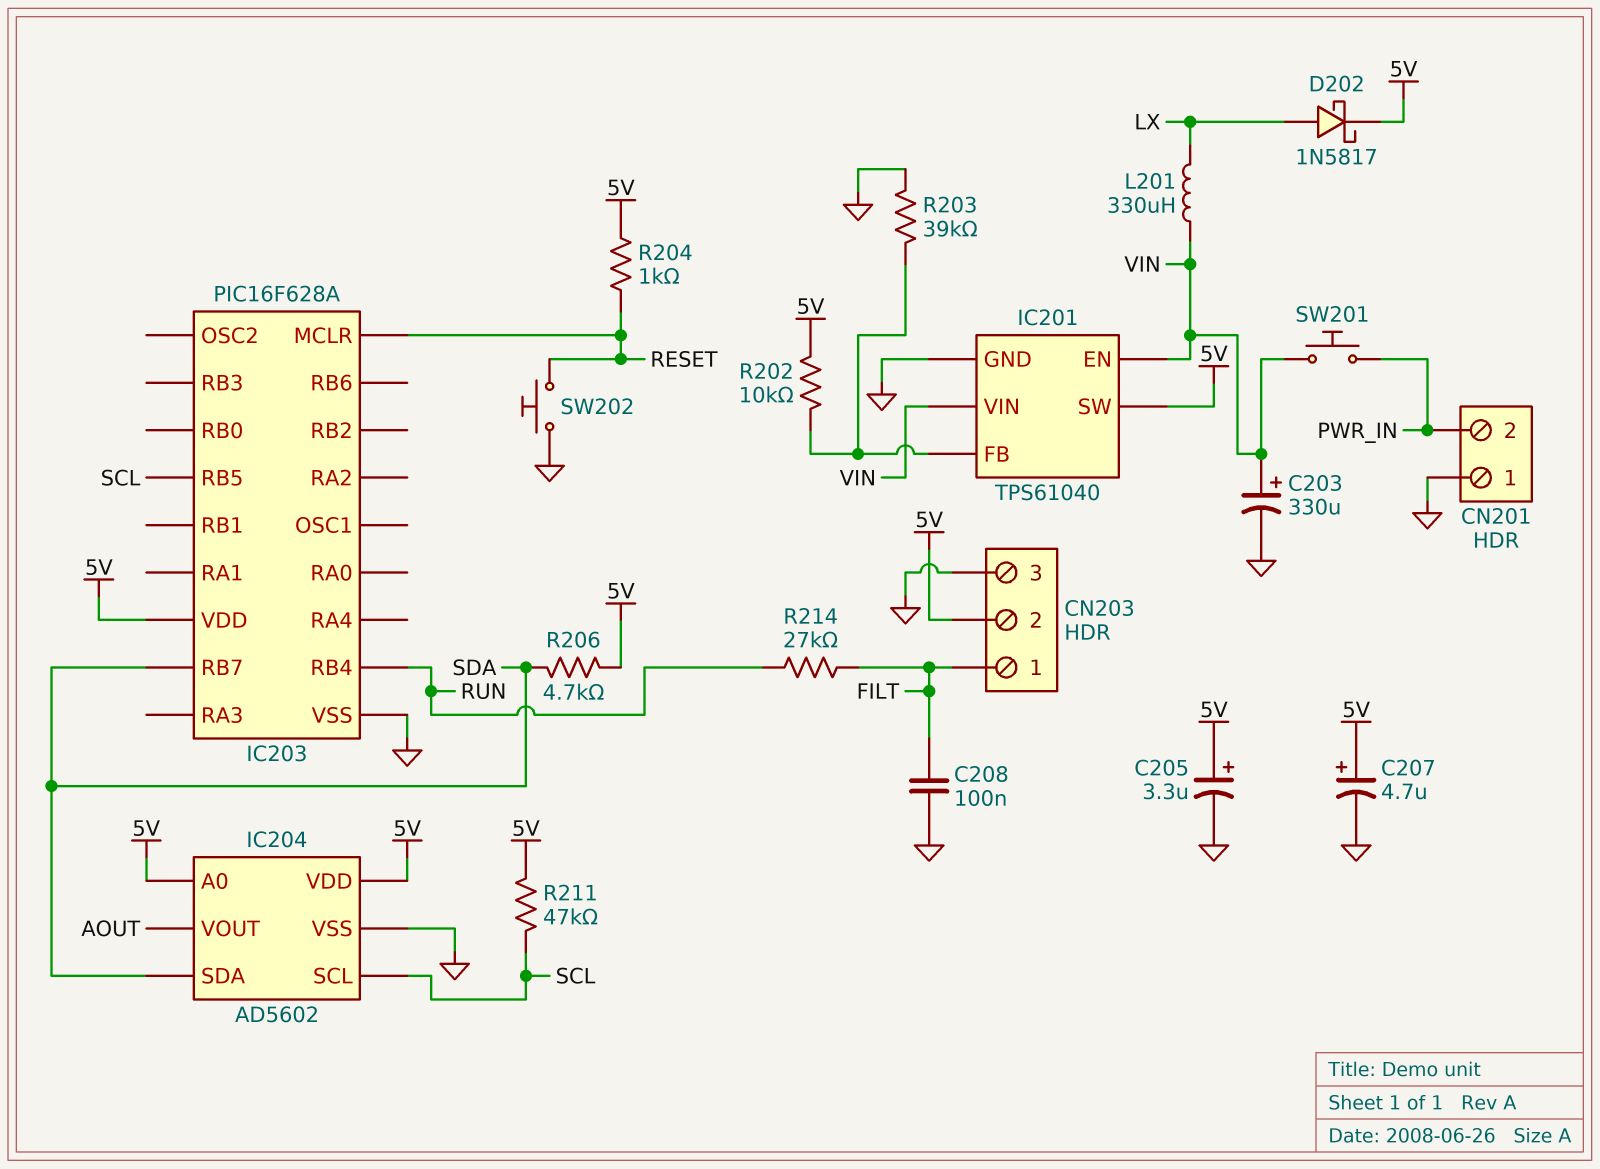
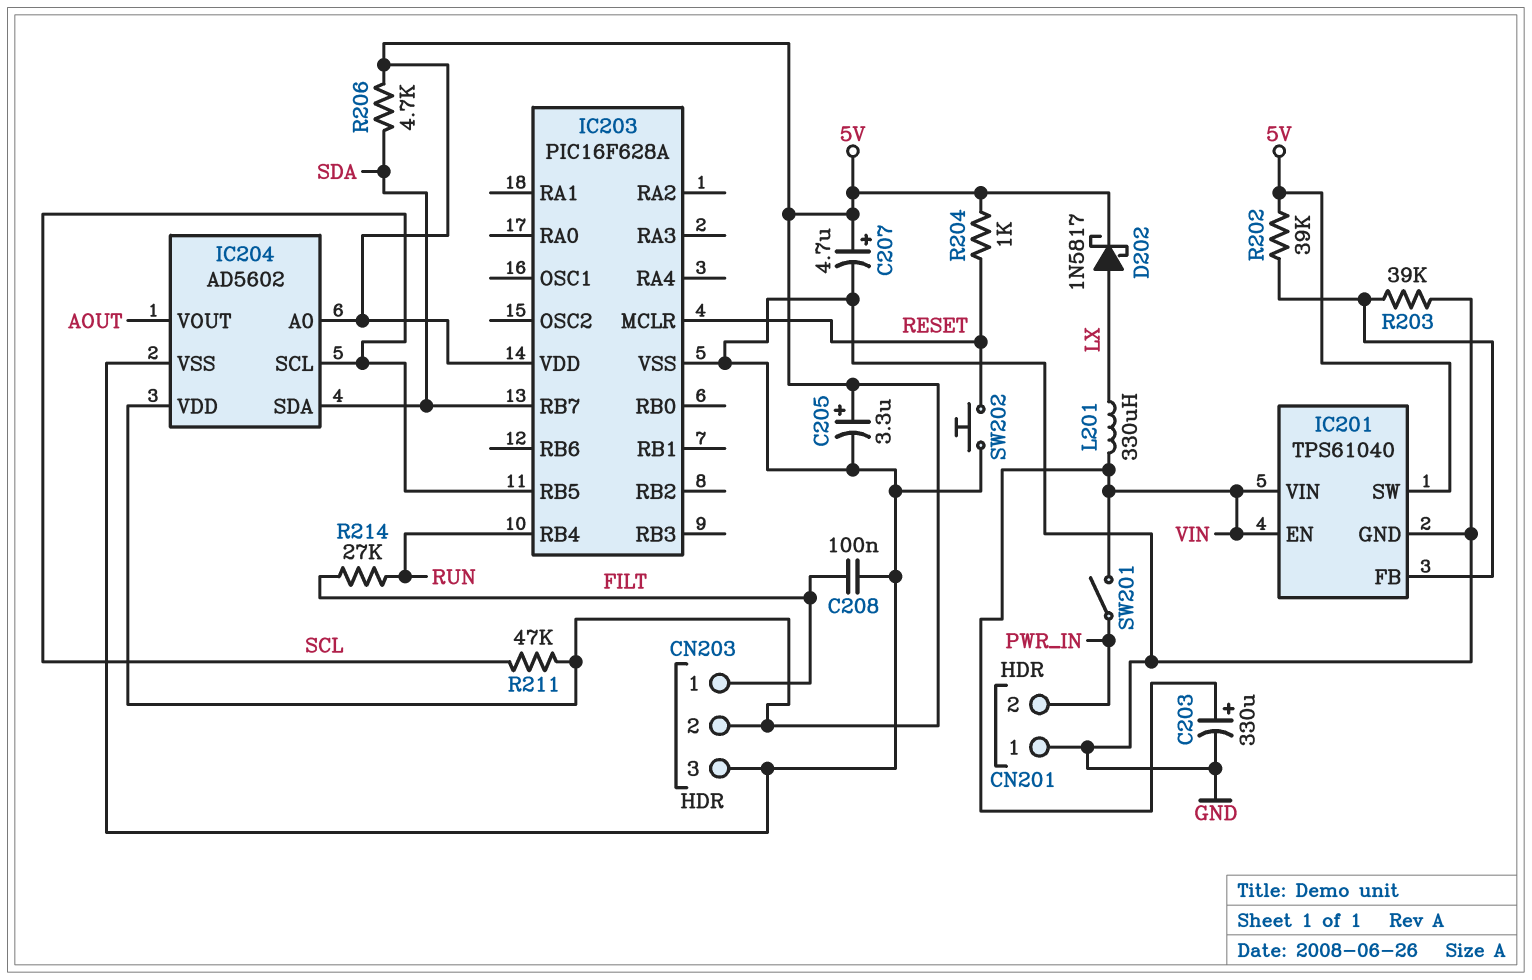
R202: 10k (5V, IC201/FB) -> 39k (5V, IC201/FB)
SW201: button (PWR_IN, VIN) -> switch (PWR_IN, VIN)

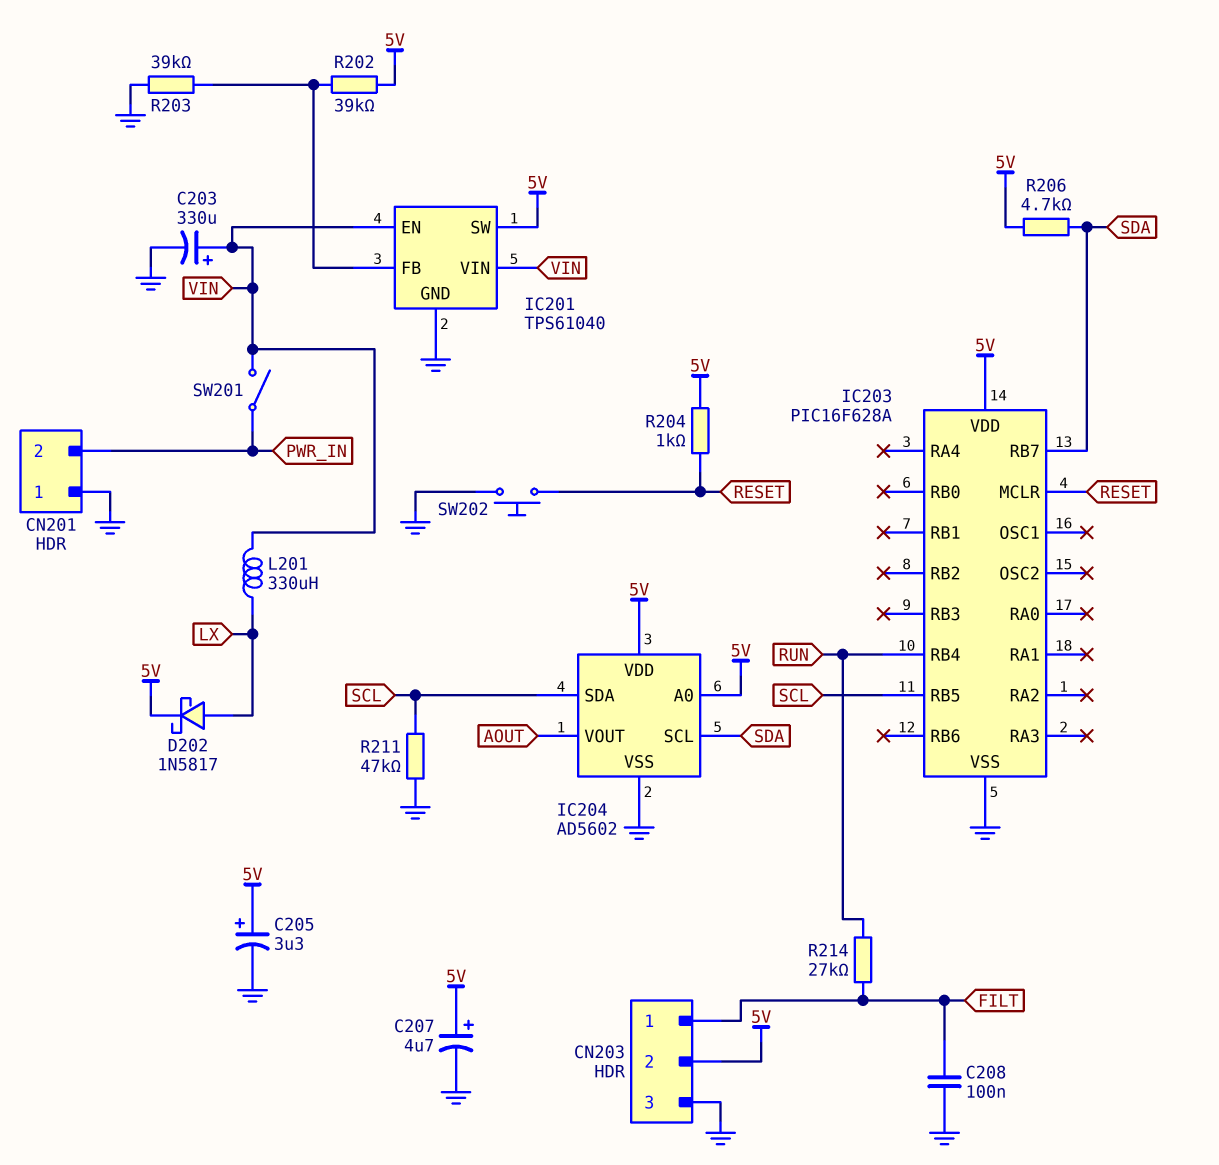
IC204 pin SCL: SCL -> SDA
IC204 pin SDA: SDA -> SCL
R211: 47k (5V, SCL) -> 47k (GND, SCL)

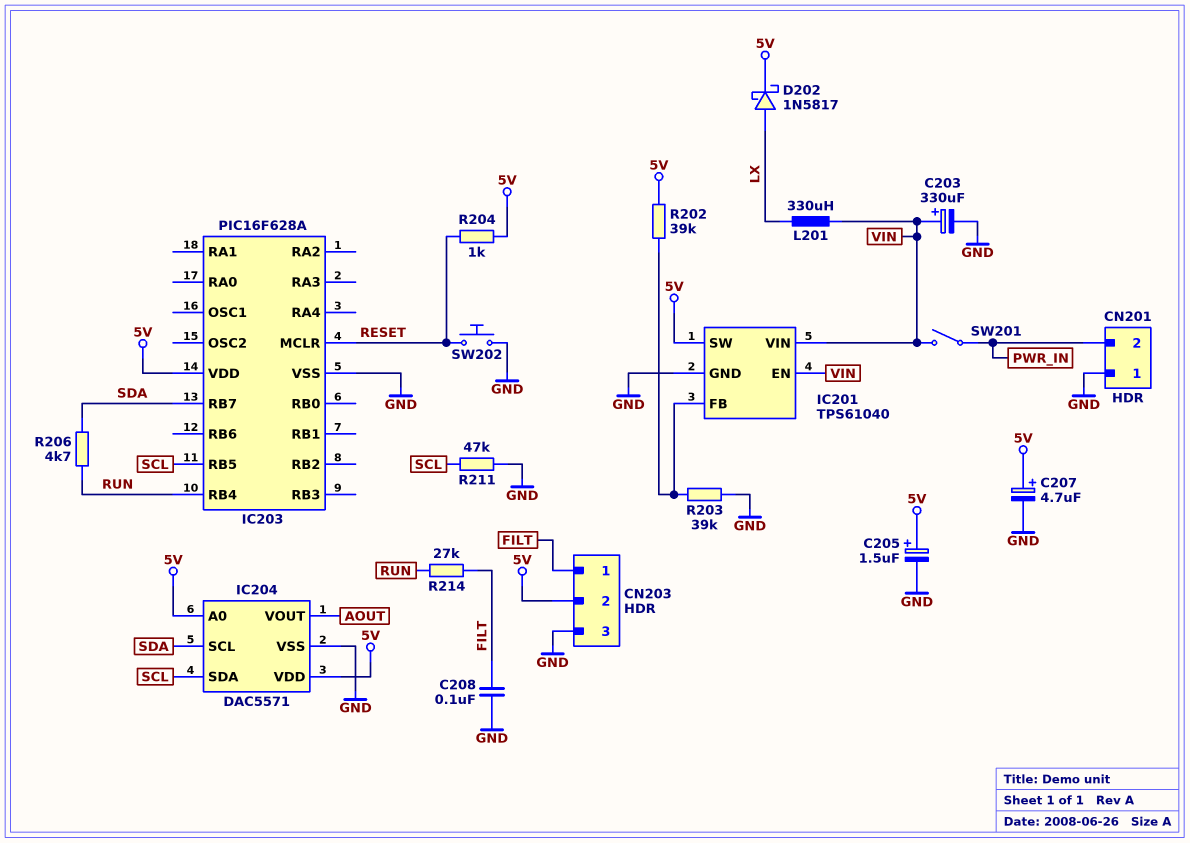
C205: 3.3uF (plus 5V, minus GND) -> 1.5uF (plus 5V, minus GND)
IC204: AD5602 -> DAC5571
R206: 4.7k (5V, SDA) -> 4.7k (RUN, SDA)

